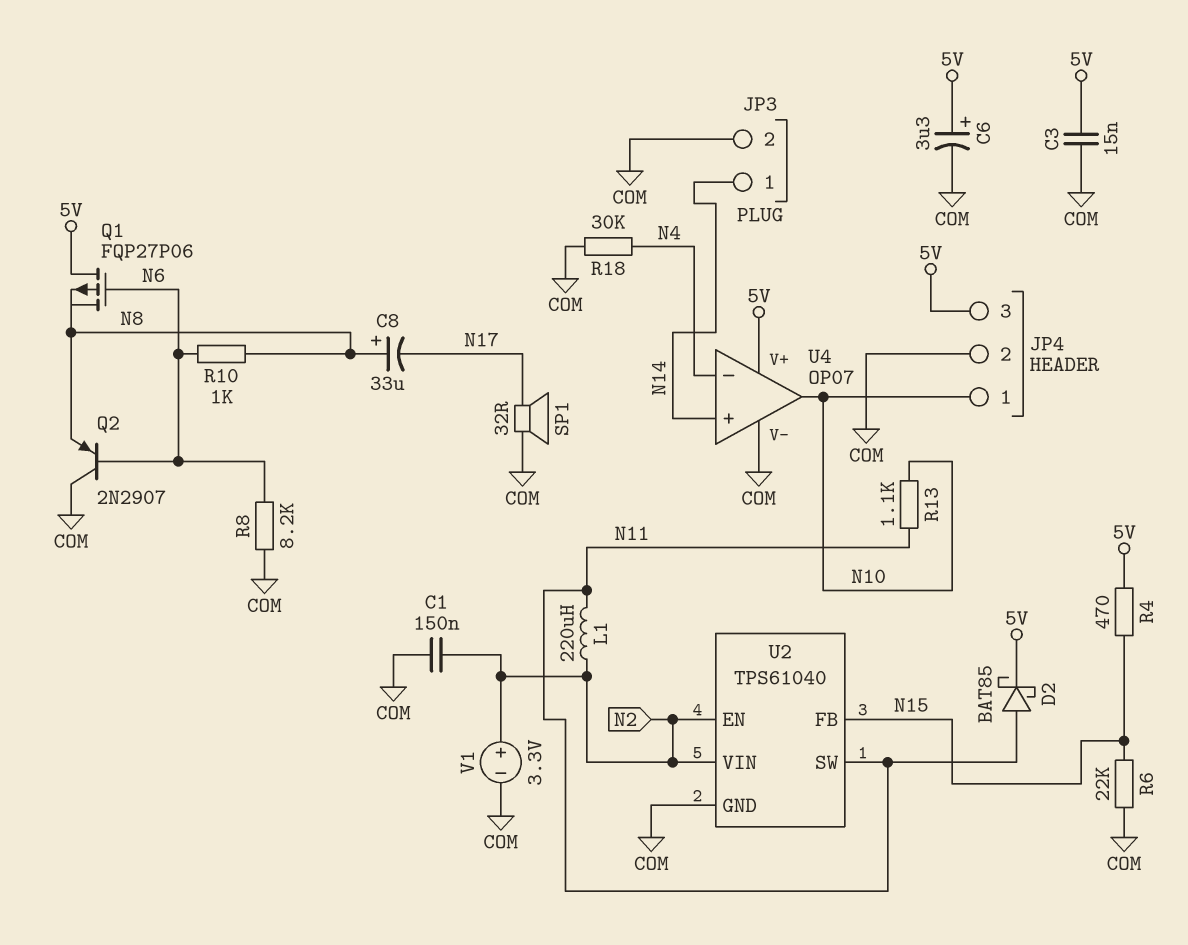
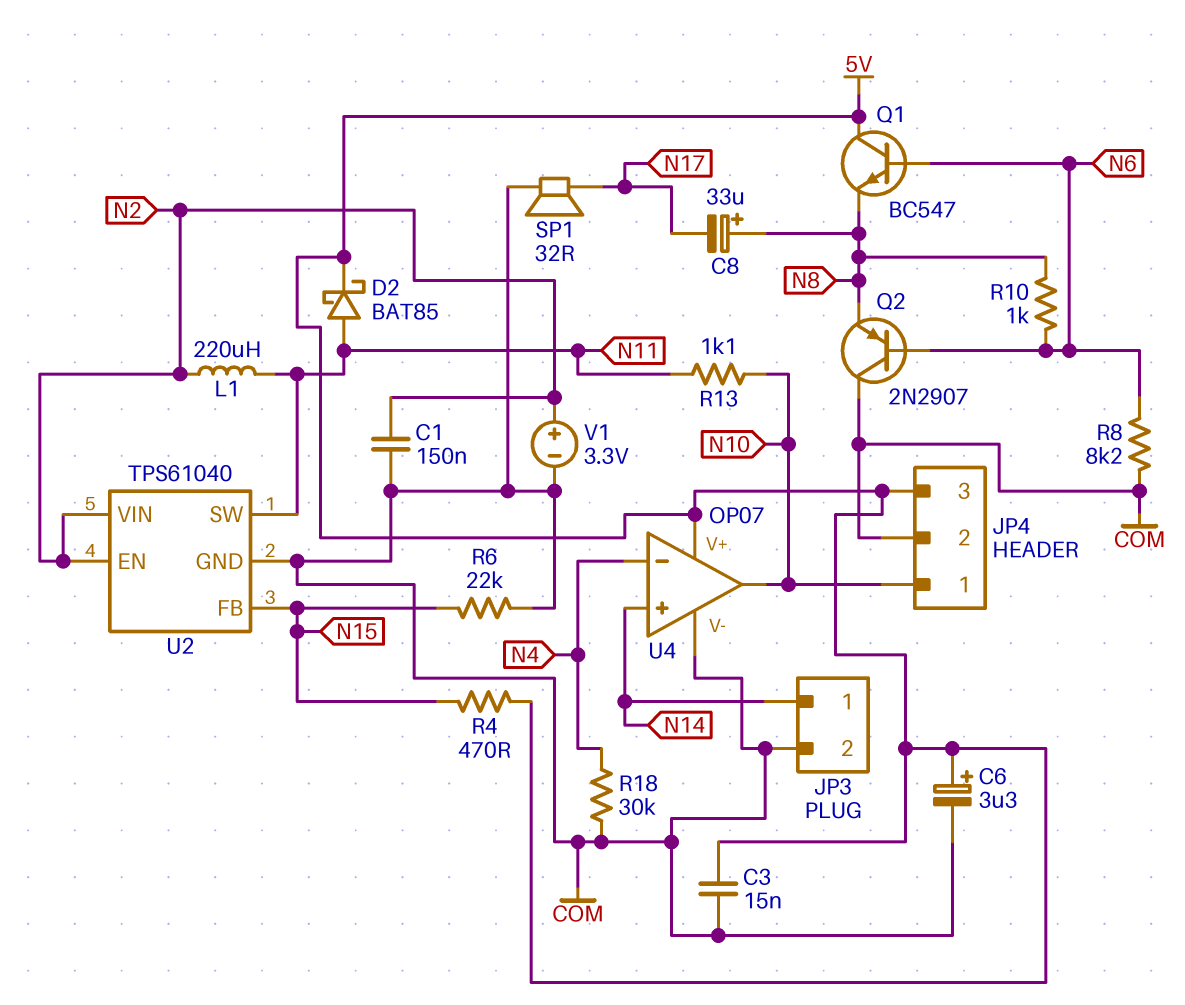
Q1: PMOS FQP27P06 (G N6, D 5V, S N8) -> NPN BC547 (B N6, C 5V, E N8)

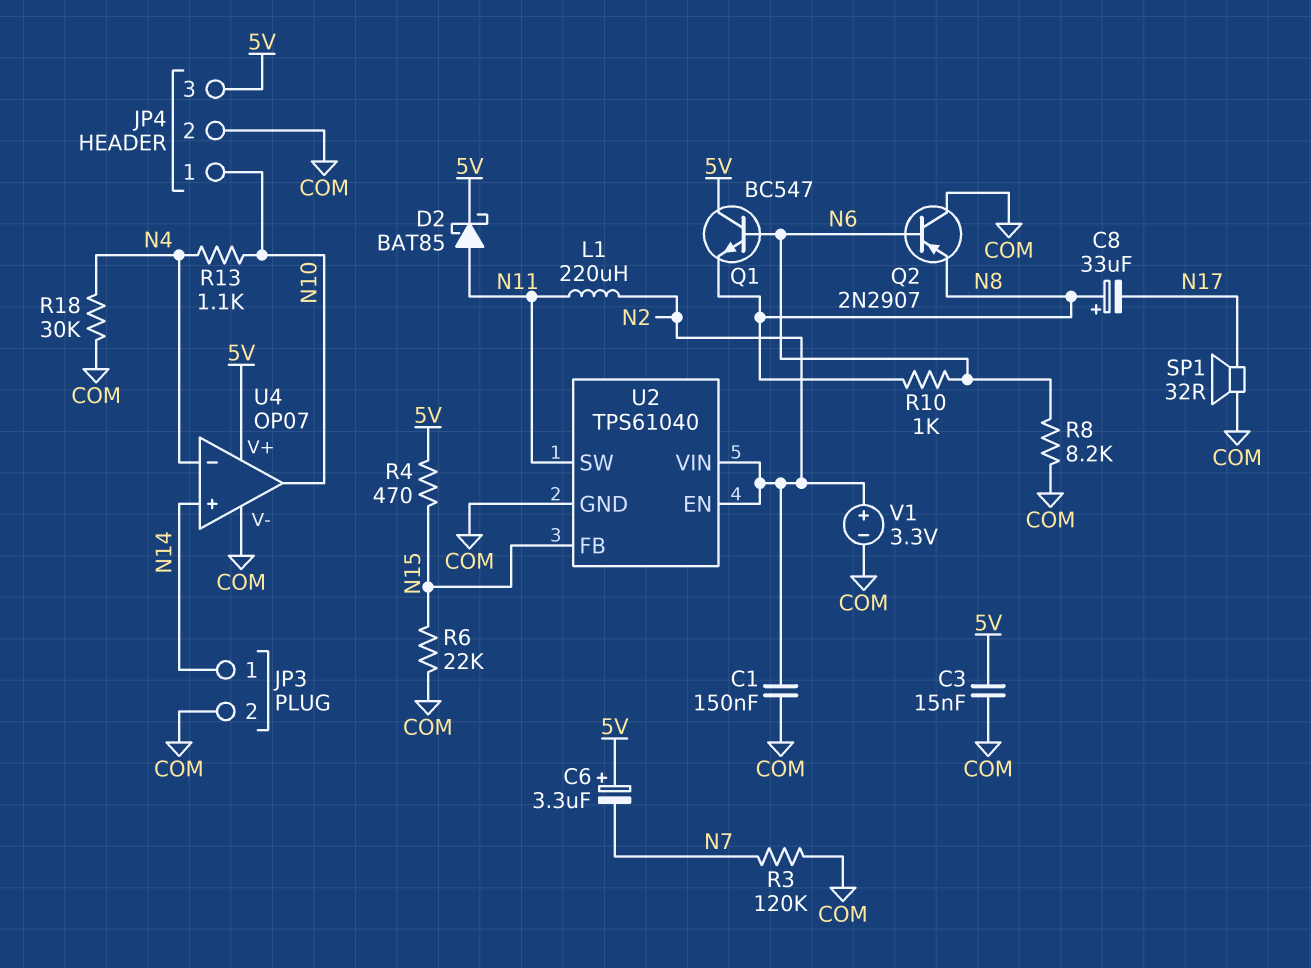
C6: 3.3uF (plus 5V, minus COM) -> 3.3uF (plus 5V, minus N7)
R3: none -> 120k (COM, N7)
R13: 1.1k (N10, N11) -> 1.1k (N4, N10)

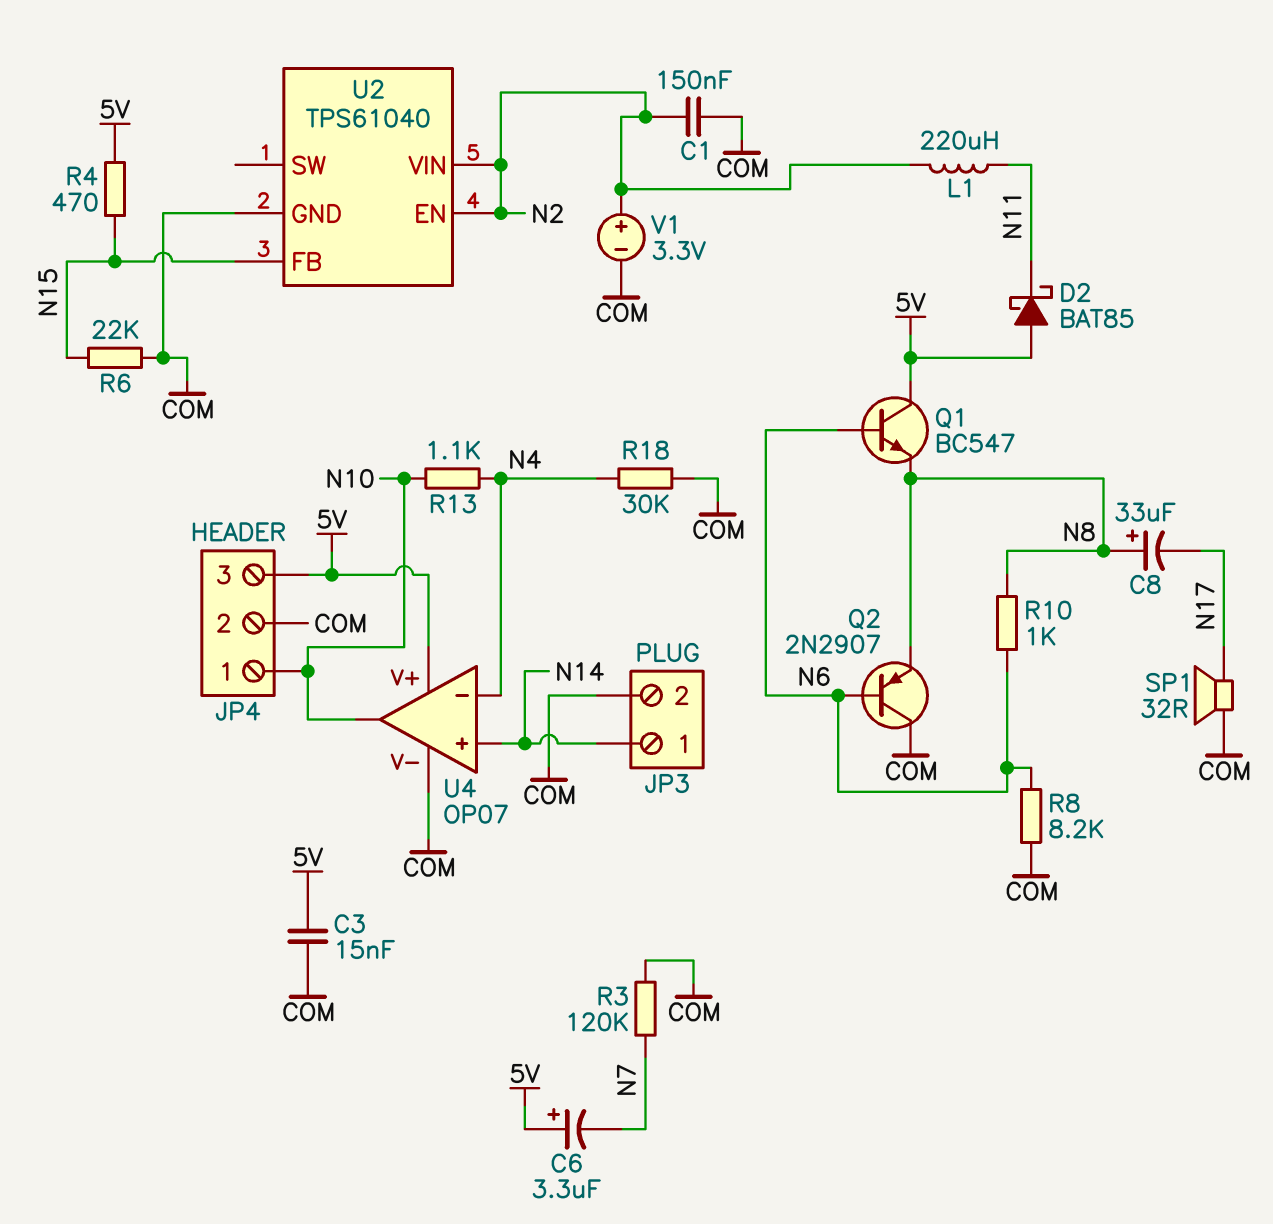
D2: schottky BAT85 (A N11, K 5V) -> schottky BAT85 (A 5V, K N11)
U2 pin SW: N11 -> none

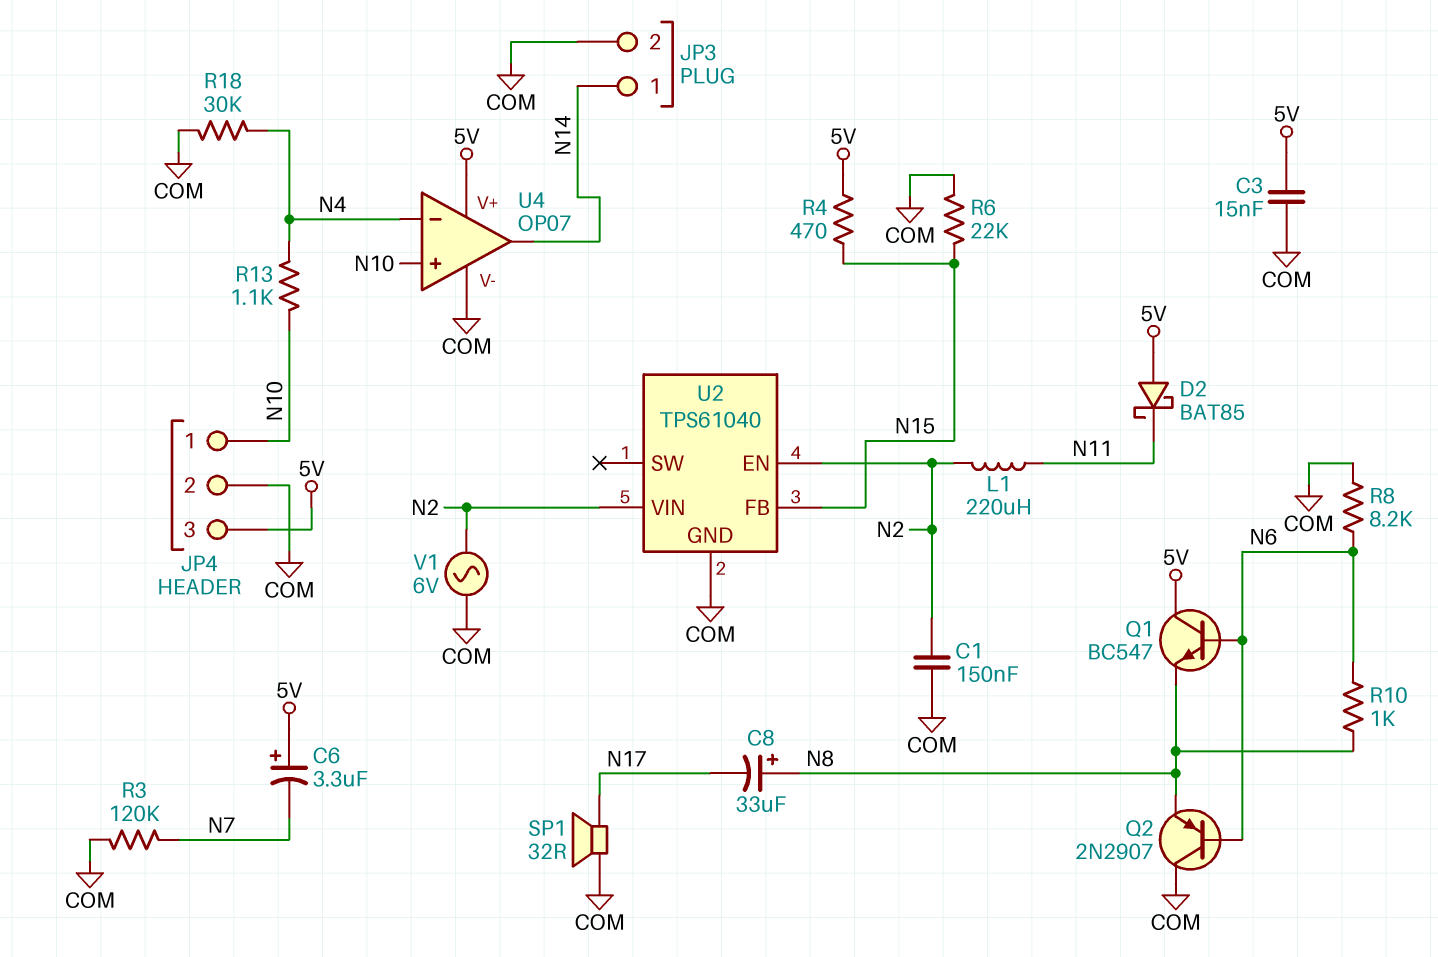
U4 pin in+: N14 -> N10
U4 pin out: N10 -> N14
V1: 3.3V (plus N2, minus COM) -> AC 6V (COM, N2)

